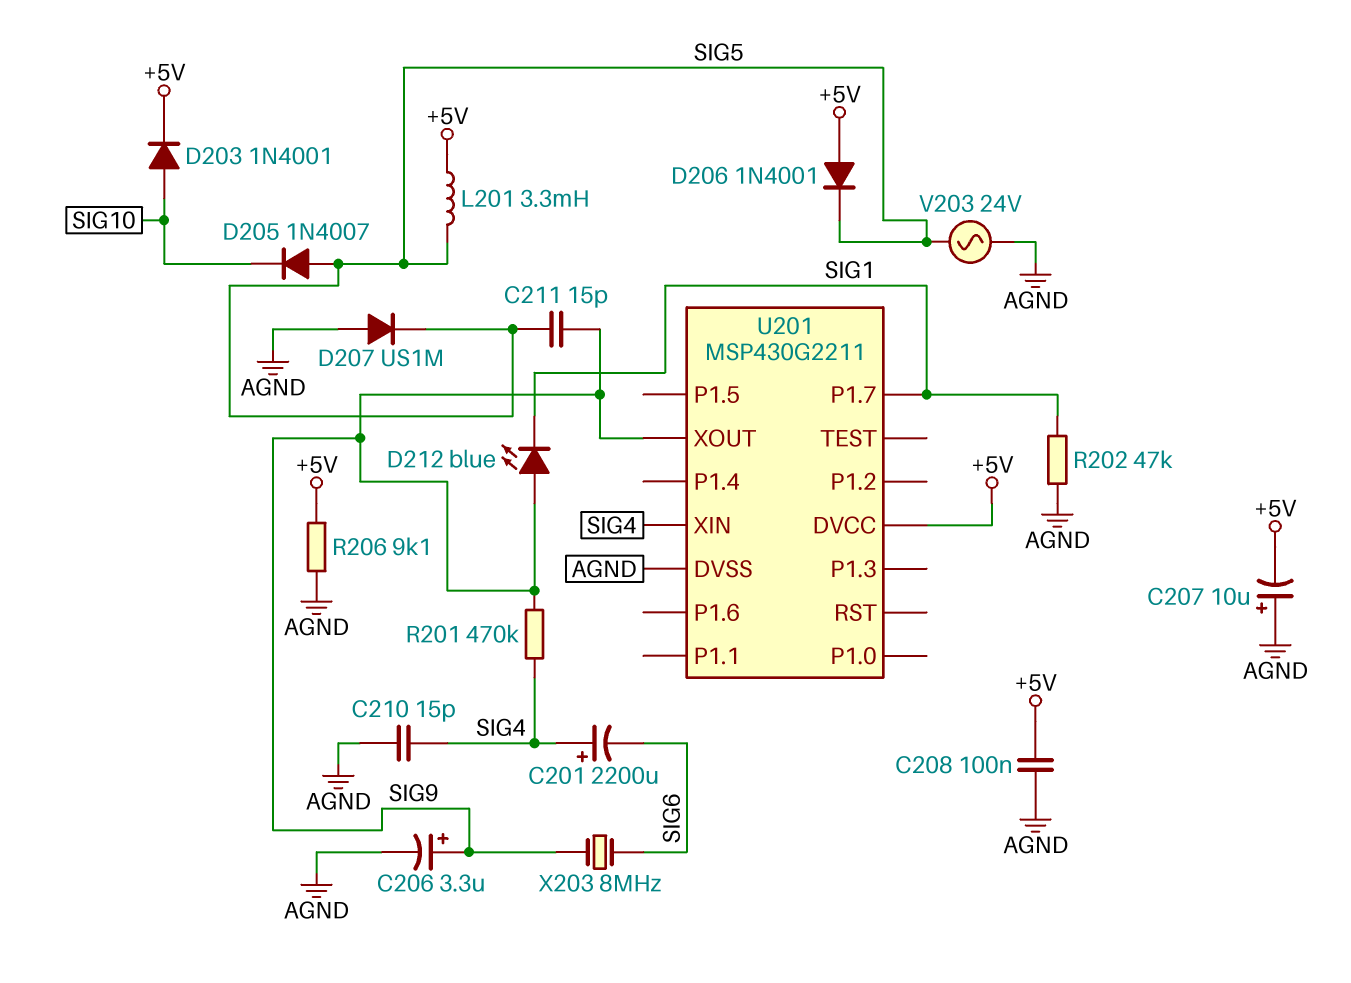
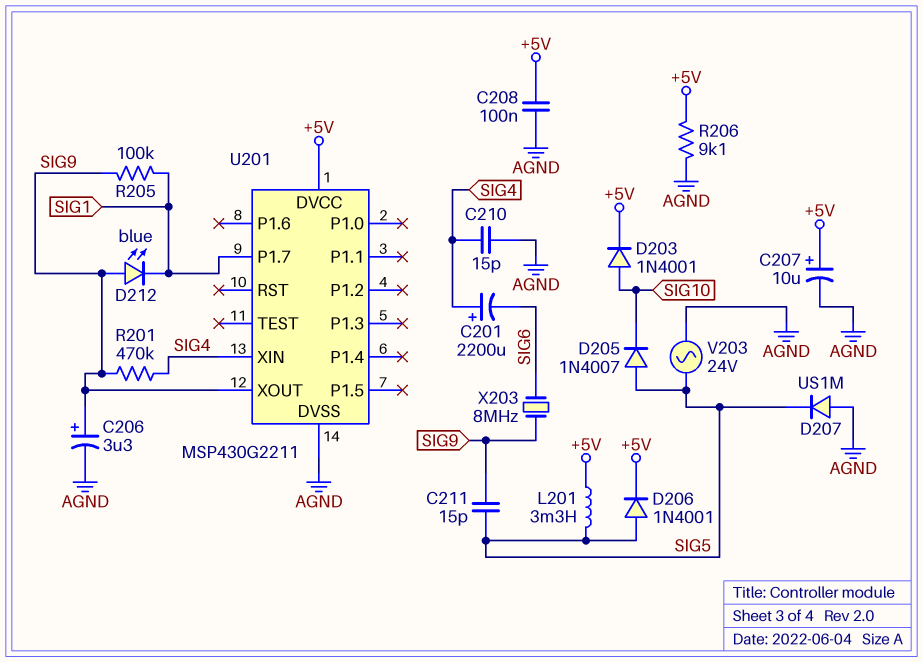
C207: 10uF (plus AGND, minus +5V) -> 10uF (plus +5V, minus AGND)
D206: diode 1N4001 (A +5V, K SIG5) -> diode 1N4001 (A SIG5, K +5V)
R202: 47k (AGND, SIG1) -> none
R205: none -> 100k (SIG1, SIG9)

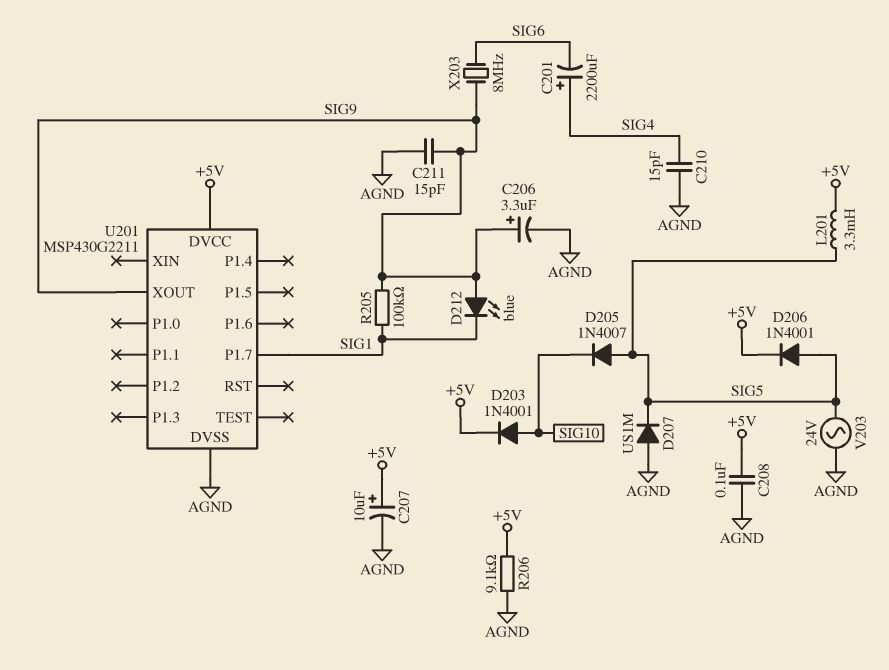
C211: 15pF (SIG5, SIG9) -> 15pF (AGND, SIG9)
R201: 470k (SIG4, SIG9) -> none
U201 pin XIN: SIG4 -> none

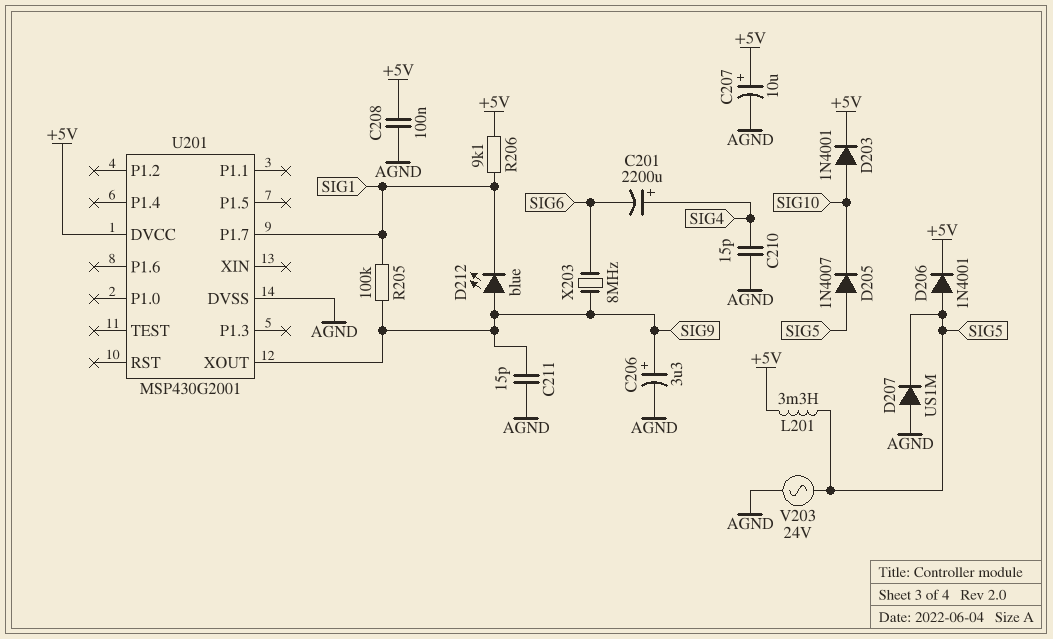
R206: 9.1k (+5V, AGND) -> 9.1k (+5V, SIG1)
U201: MSP430G2211 -> MSP430G2001

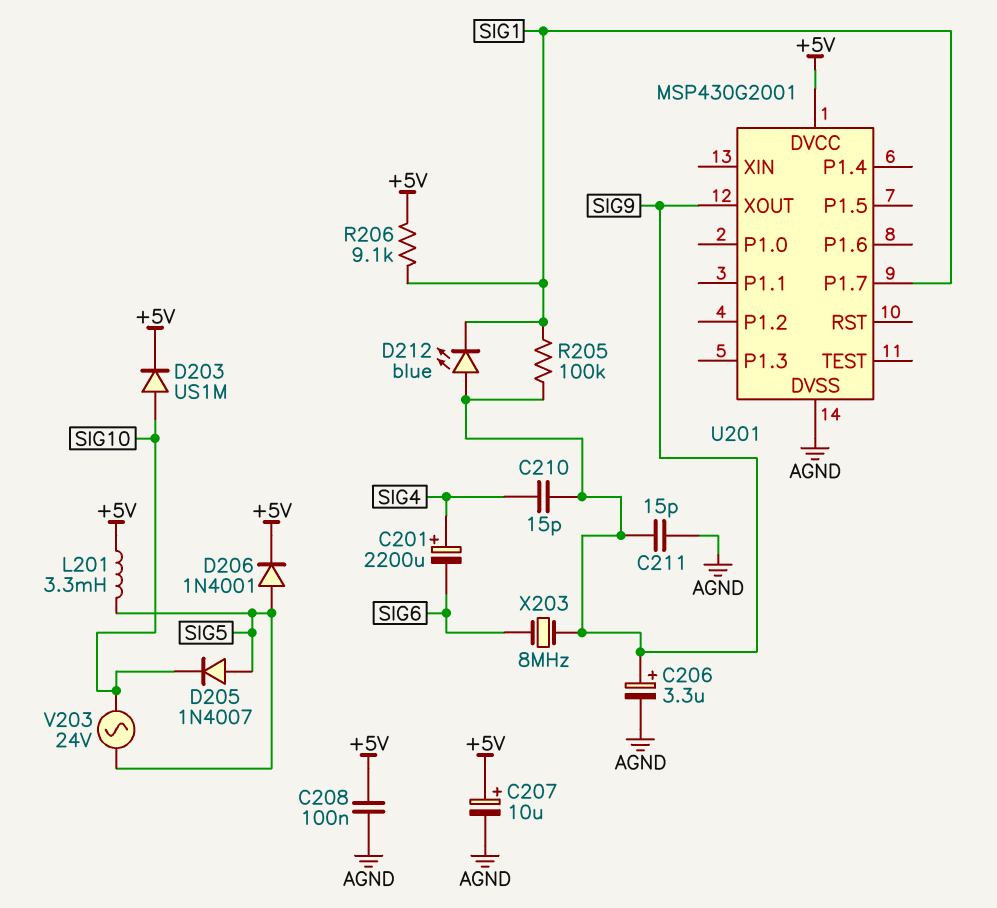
C210: 15pF (AGND, SIG4) -> 15pF (SIG4, SIG9)
D203: diode 1N4001 (A SIG10, K +5V) -> diode US1M (A SIG10, K +5V)
D207: diode US1M (A AGND, K SIG5) -> none
V203: AC 24V (AGND, SIG5) -> AC 24V (SIG5, SIG10)

